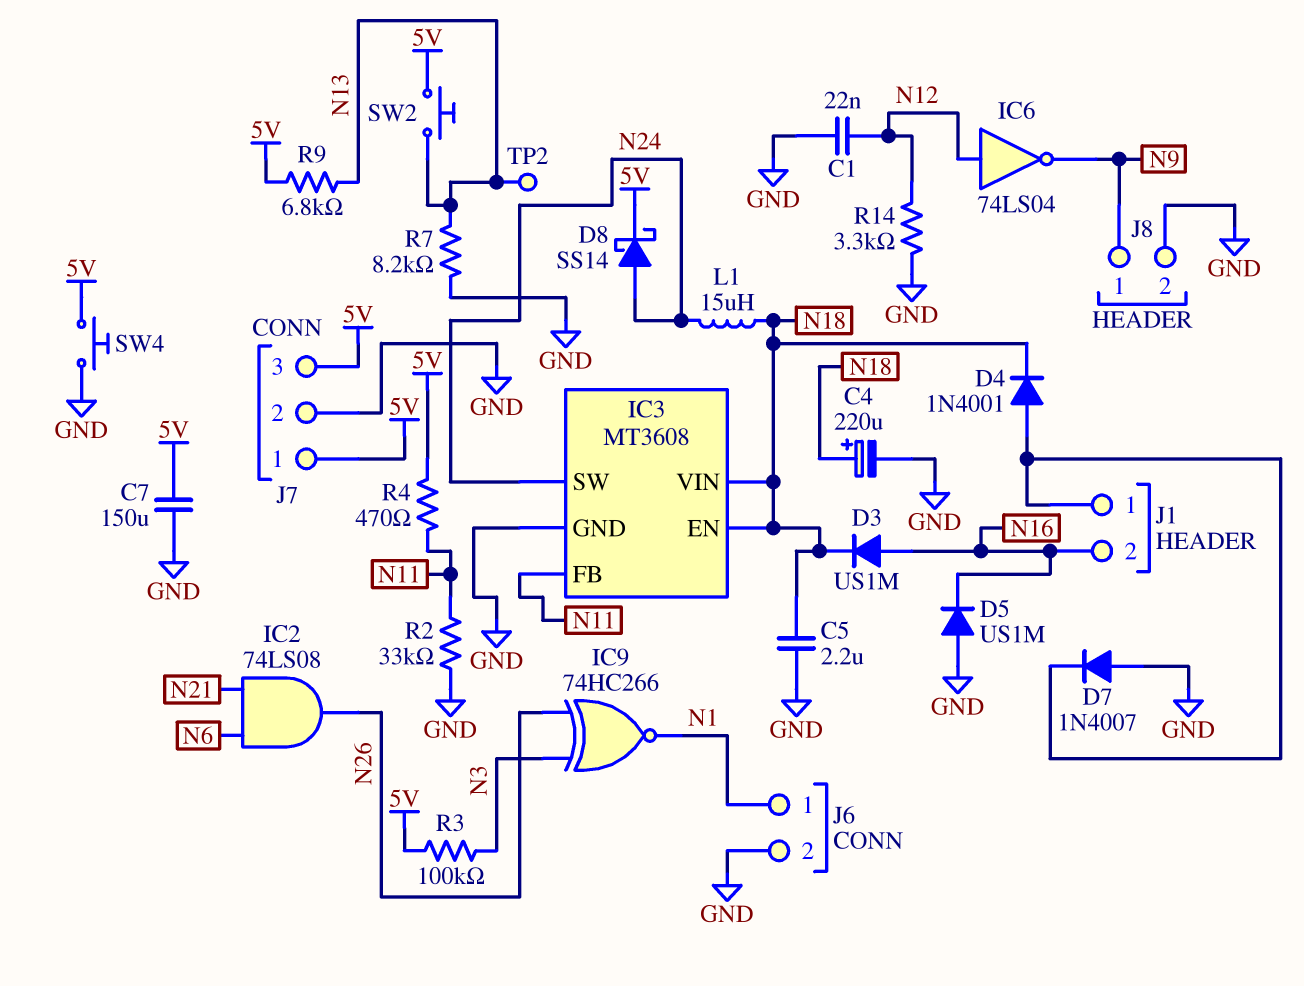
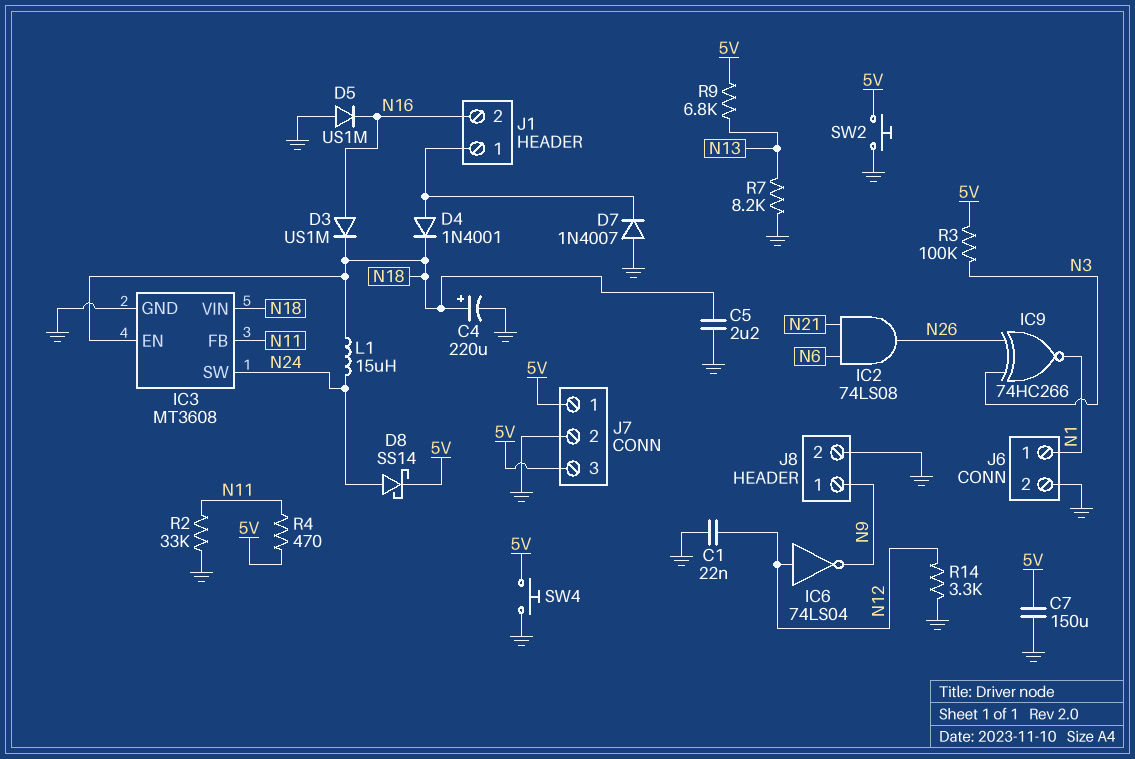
SW2: button (5V, N13) -> button (5V, GND)
TP2: test point (N13) -> none

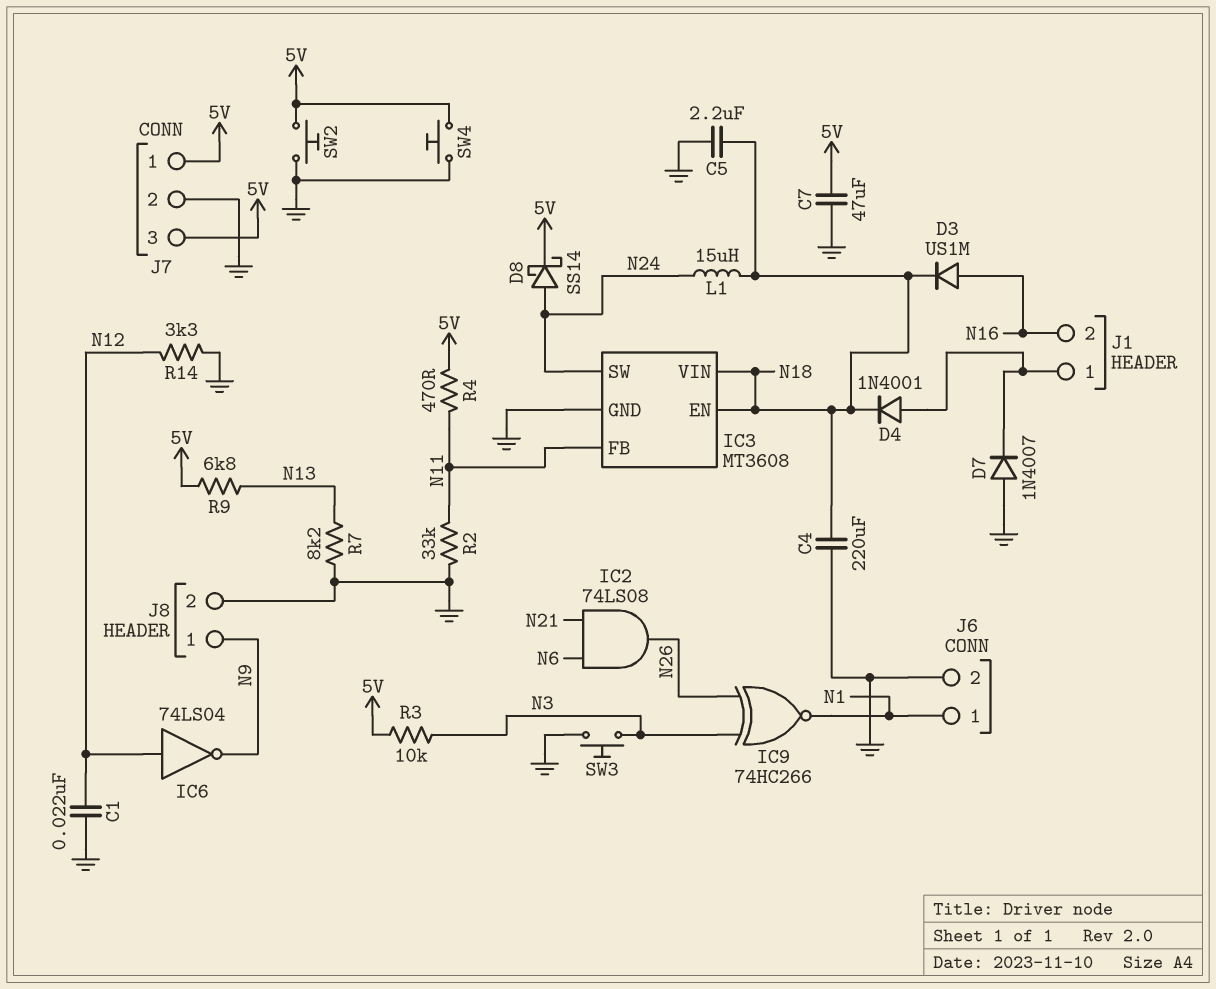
C4: 220uF (plus N18, minus GND) -> 220uF (GND, N18)
C7: 150uF (5V, GND) -> 47uF (5V, GND)
D5: diode US1M (A GND, K N16) -> none
R3: 100k (5V, N3) -> 10k (5V, N3)
SW3: none -> button (GND, N3)

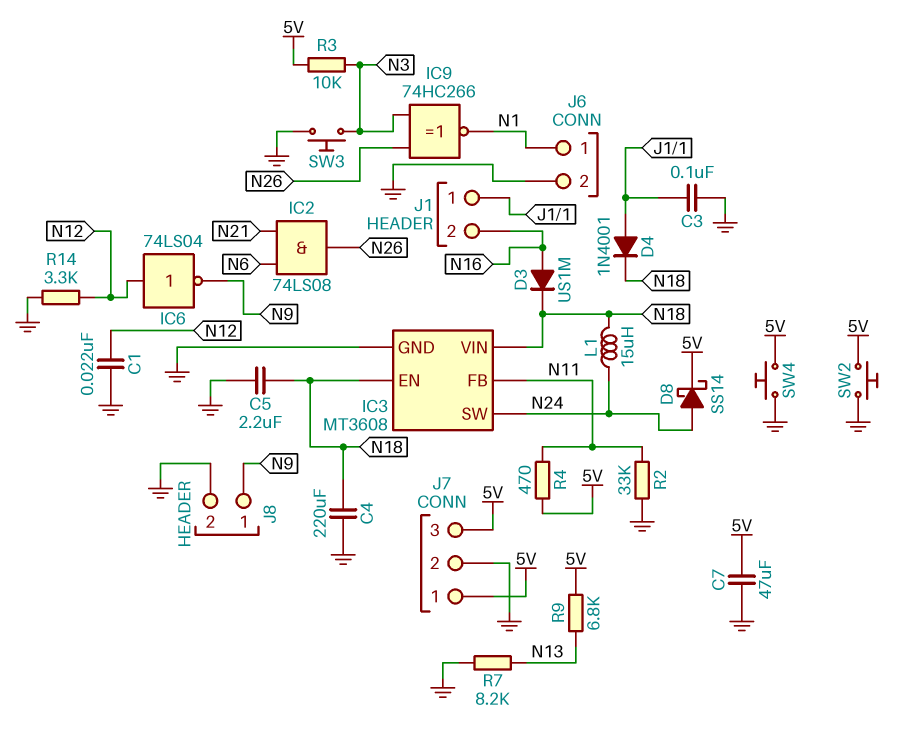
C3: none -> 100nF (GND, J1/1)
D7: diode 1N4007 (A GND, K J1/1) -> none

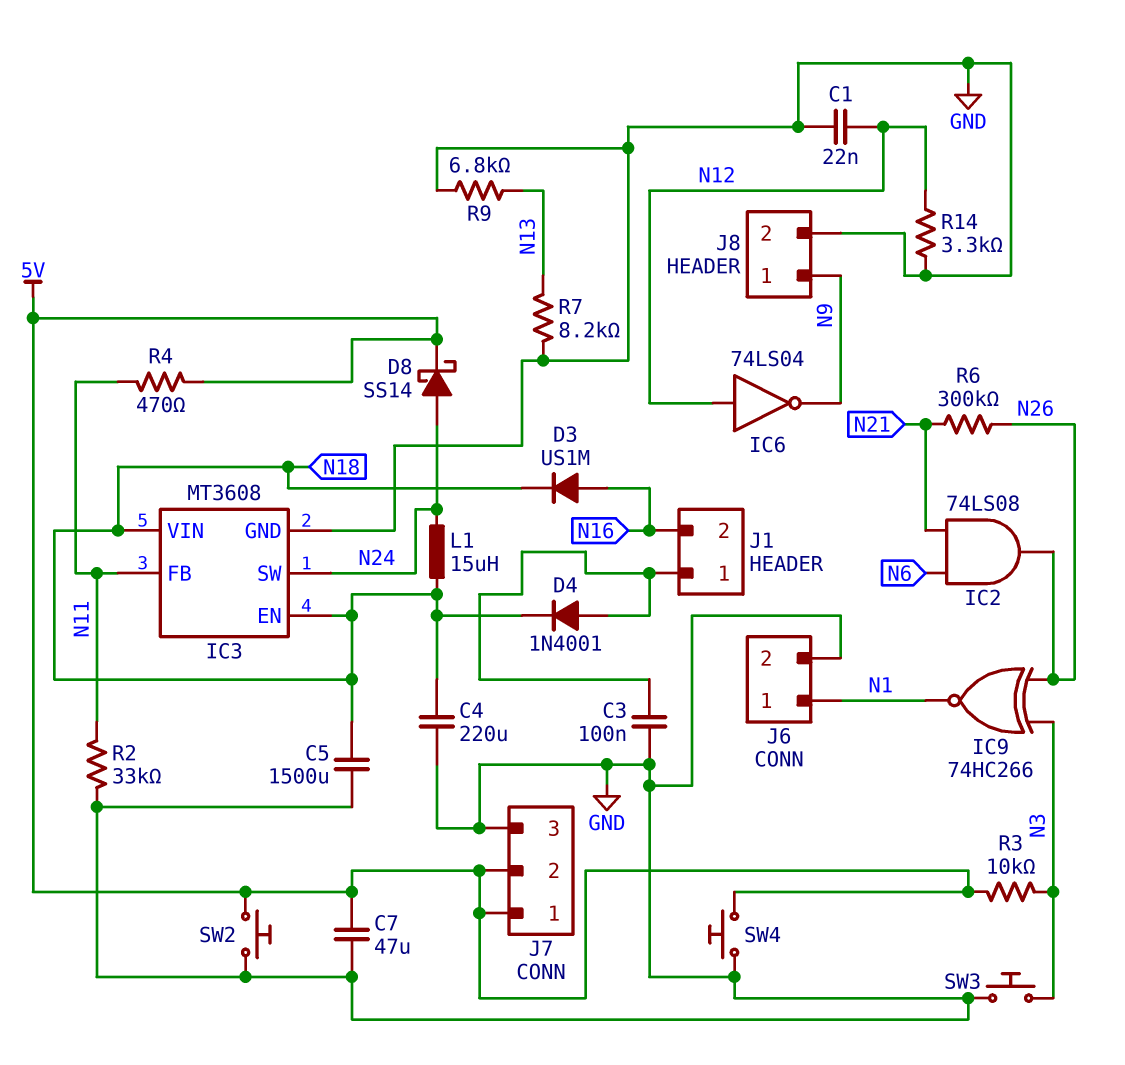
C5: 2.2uF (GND, N18) -> 1500uF (GND, N18)
J7 pin 2: GND -> 5V
J7 pin 3: 5V -> GND
R6: none -> 300k (N21, N26)
R9: 6.8k (5V, N13) -> 6.8k (GND, N13)

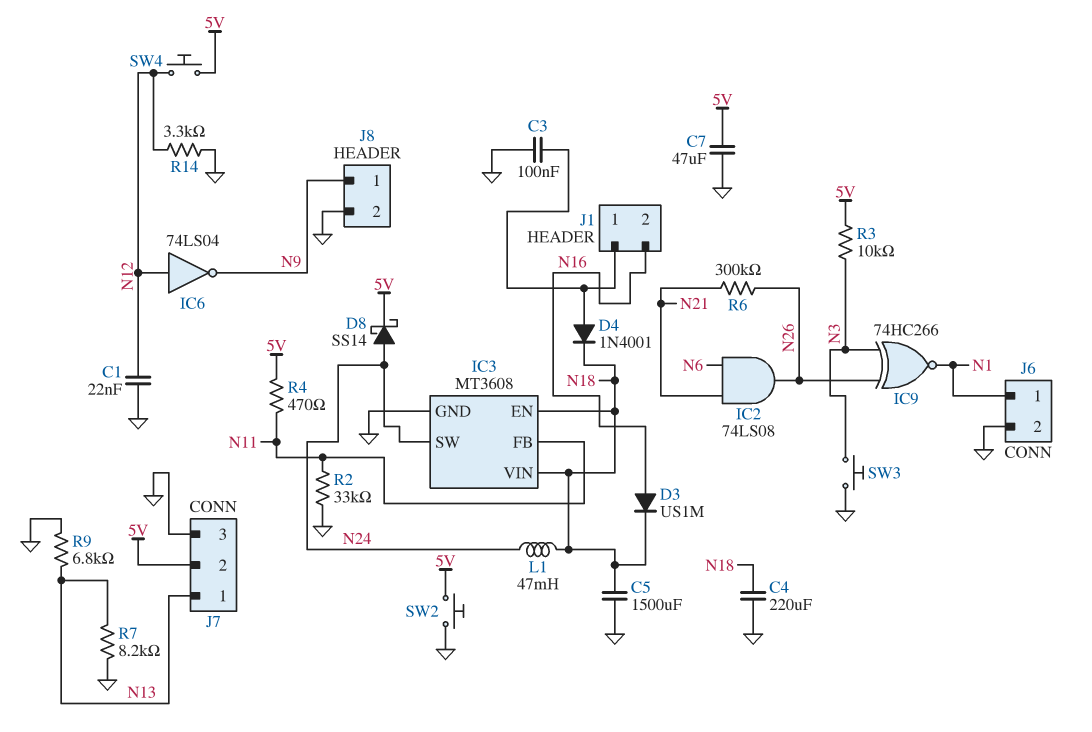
J7 pin 1: 5V -> N13
L1: 15uH (N18, N24) -> 47mH (N18, N24)
SW4: button (5V, GND) -> button (5V, N12)

